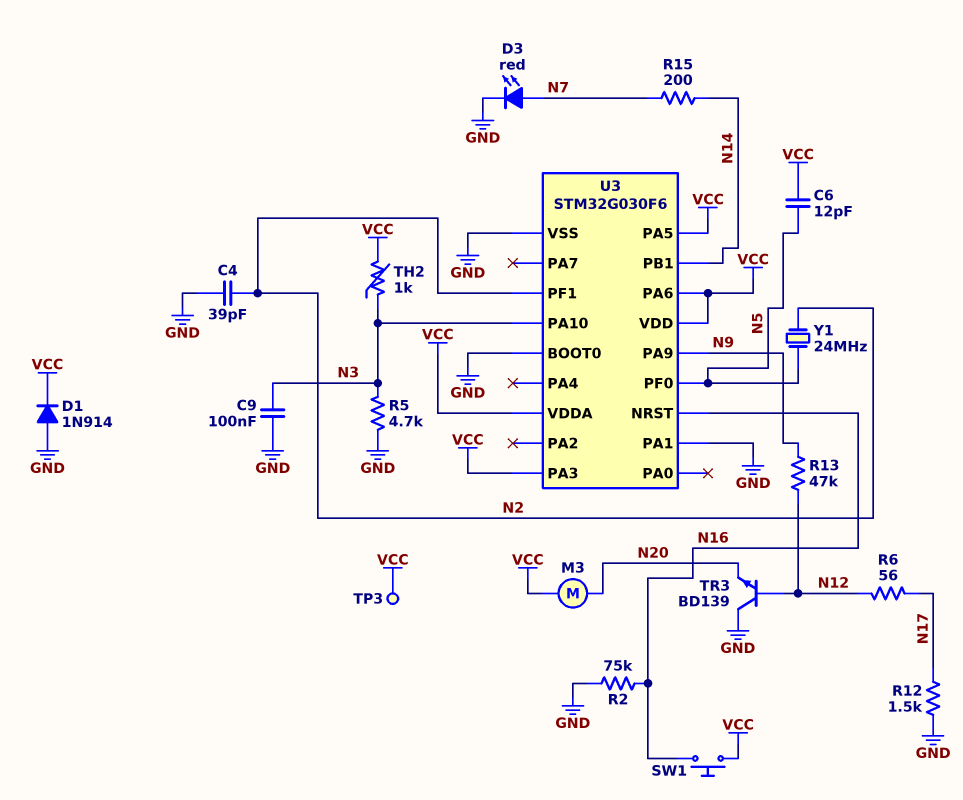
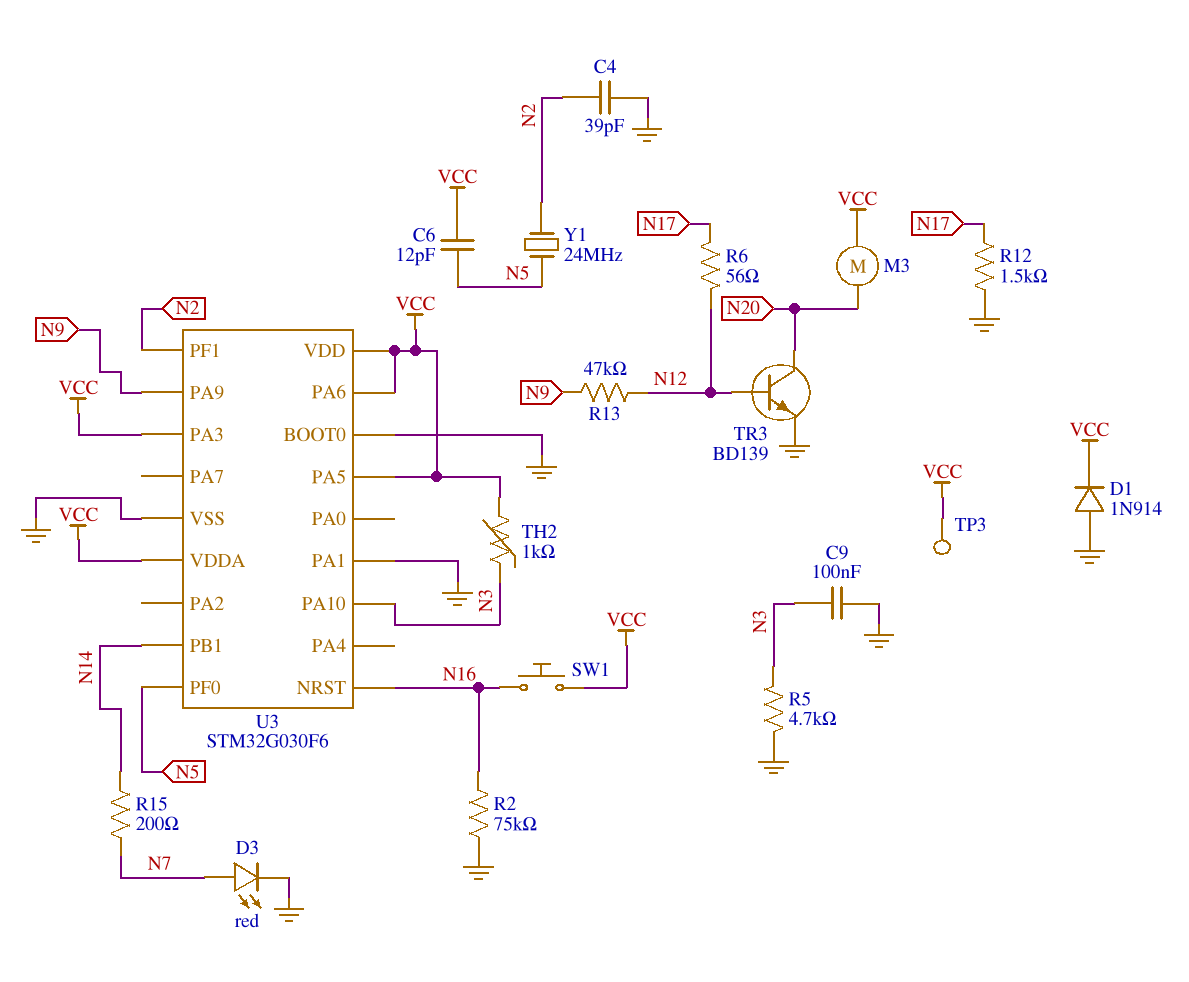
TR3: NPN BD139 (B N12, C GND, E N20) -> NPN BD139 (B N12, C N20, E GND)

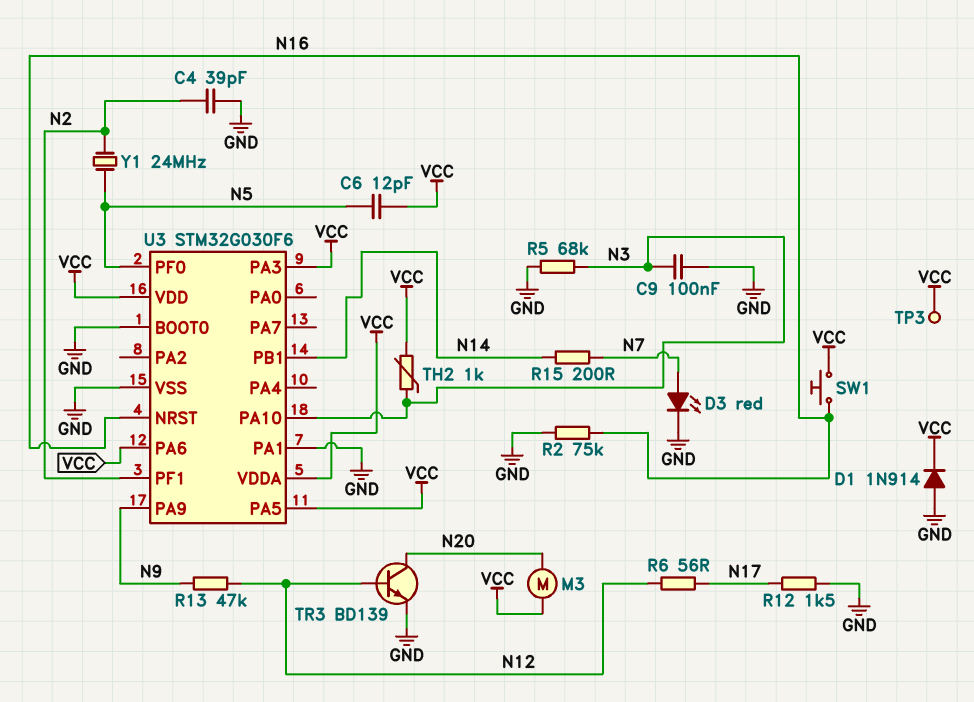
R5: 4.7k (GND, N3) -> 68k (GND, N3)

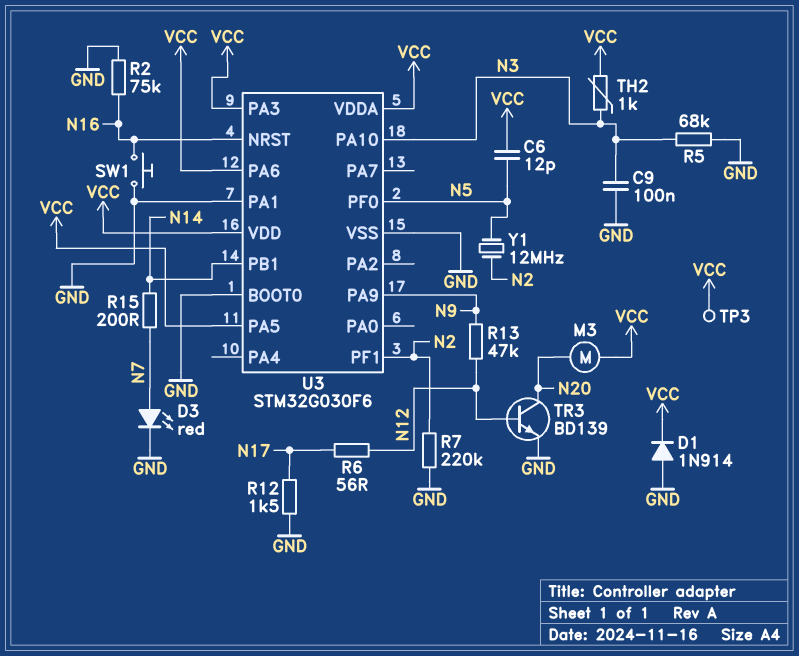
C4: 39pF (GND, N2) -> none
R7: none -> 220k (GND, N2)
SW1: button (N16, VCC) -> button (GND, N16)
Y1: 24MHz (N2, N5) -> 12MHz (N2, N5)

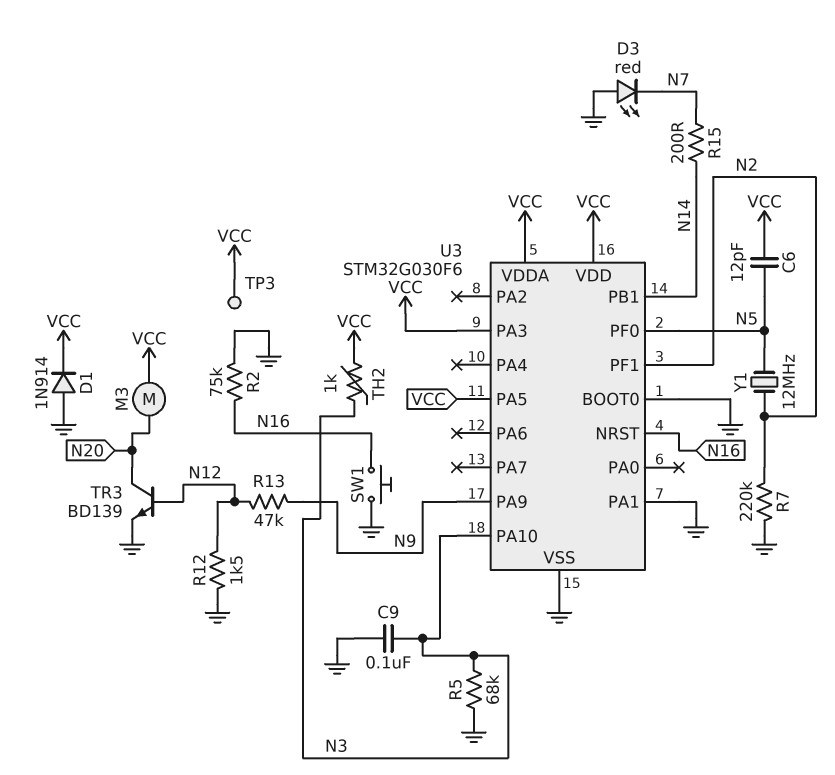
D3: LED red (A N7, K GND) -> LED red (A GND, K N7)
R6: 56 (N12, N17) -> none
R12: 1.5k (GND, N17) -> 1.5k (GND, N12)
U3 pin PA6: VCC -> none

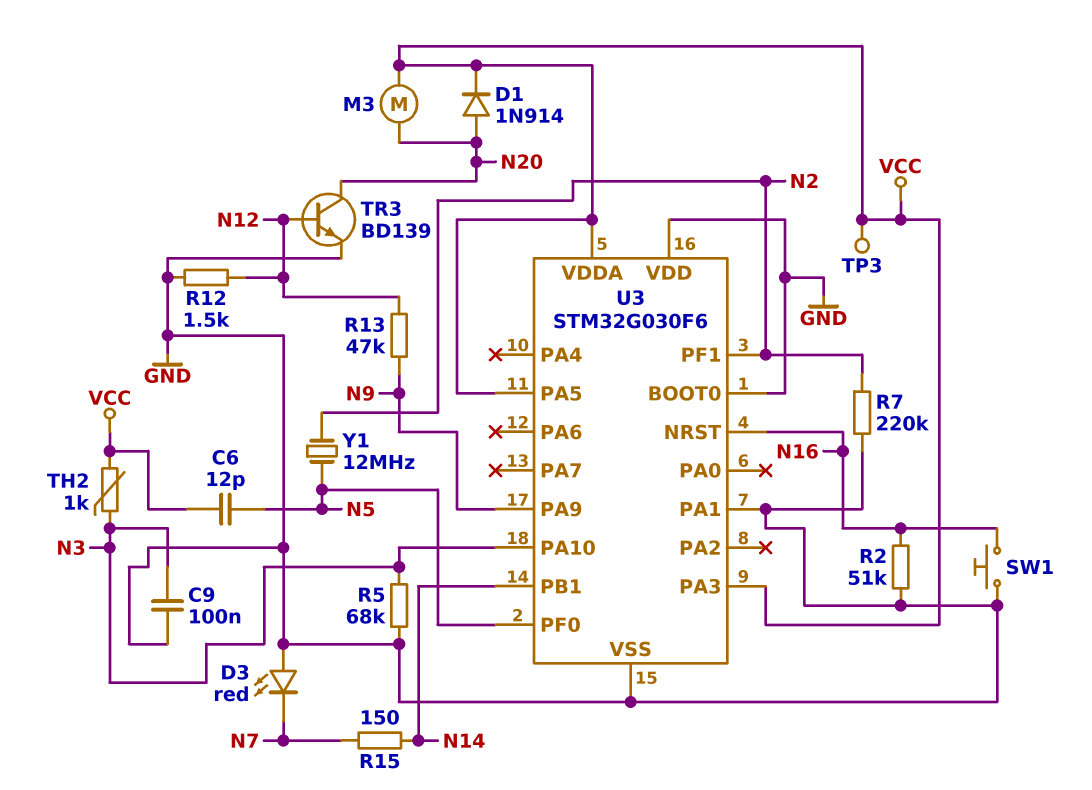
D1: diode 1N914 (A GND, K VCC) -> diode 1N914 (A N20, K VCC)
R2: 75k (GND, N16) -> 51k (GND, N16)
R15: 200 (N7, N14) -> 150 (N7, N14)
U3 pin VDD: VCC -> GND

